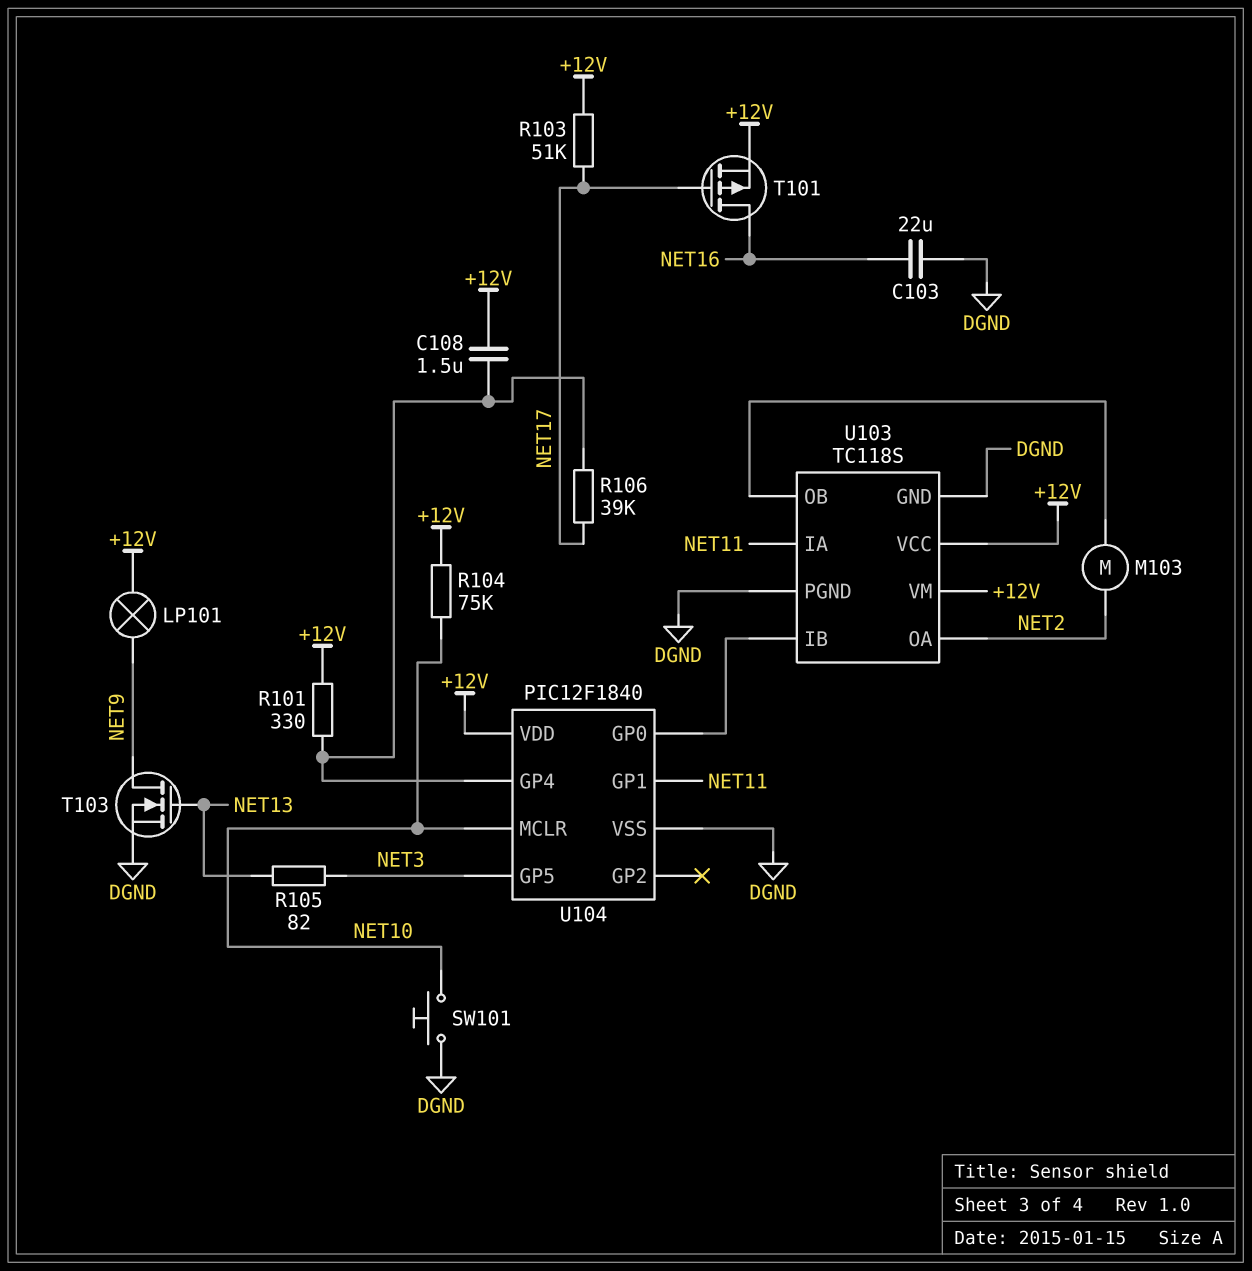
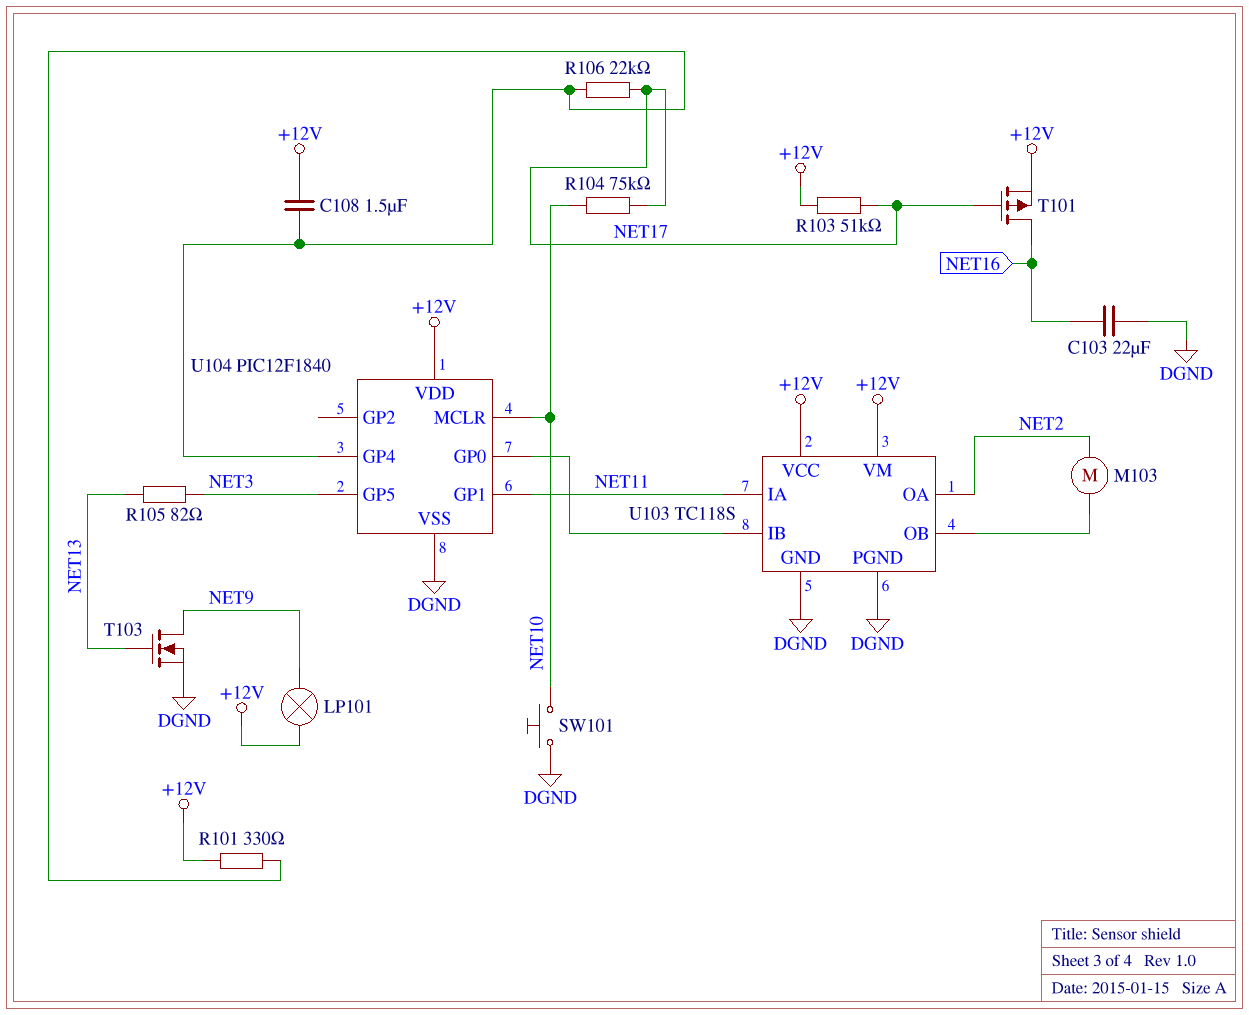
R104: 75k (+12V, NET10) -> 75k (NET10, NET17)
R106: 39k (NET17, U104/GP4) -> 22k (NET17, U104/GP4)

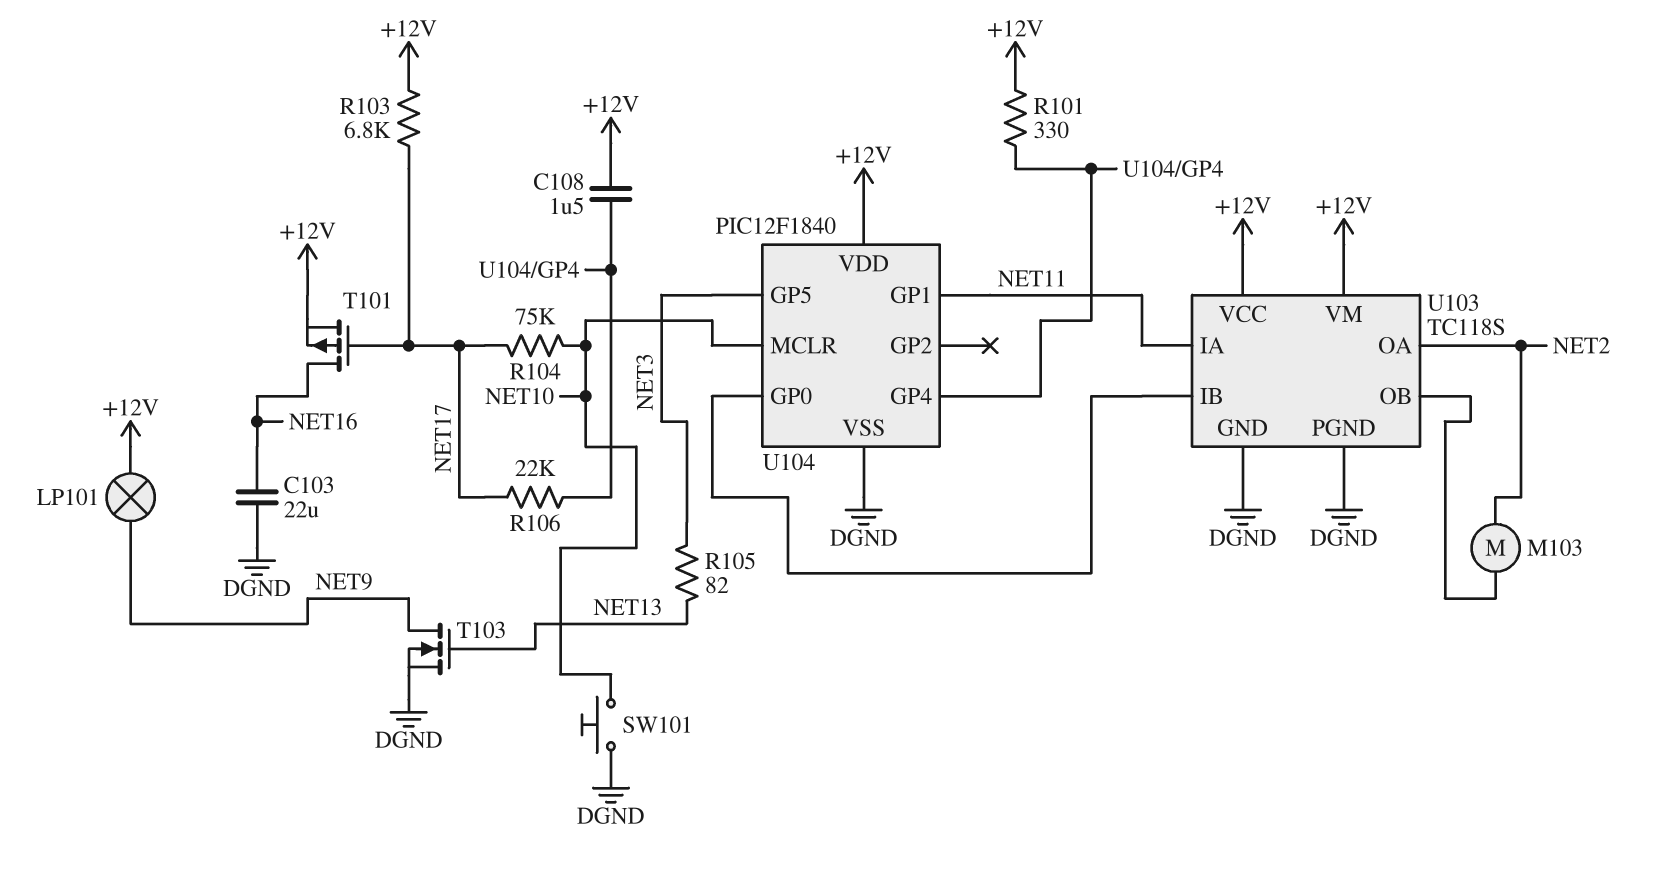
R103: 51k (+12V, NET17) -> 6.8k (+12V, NET17)

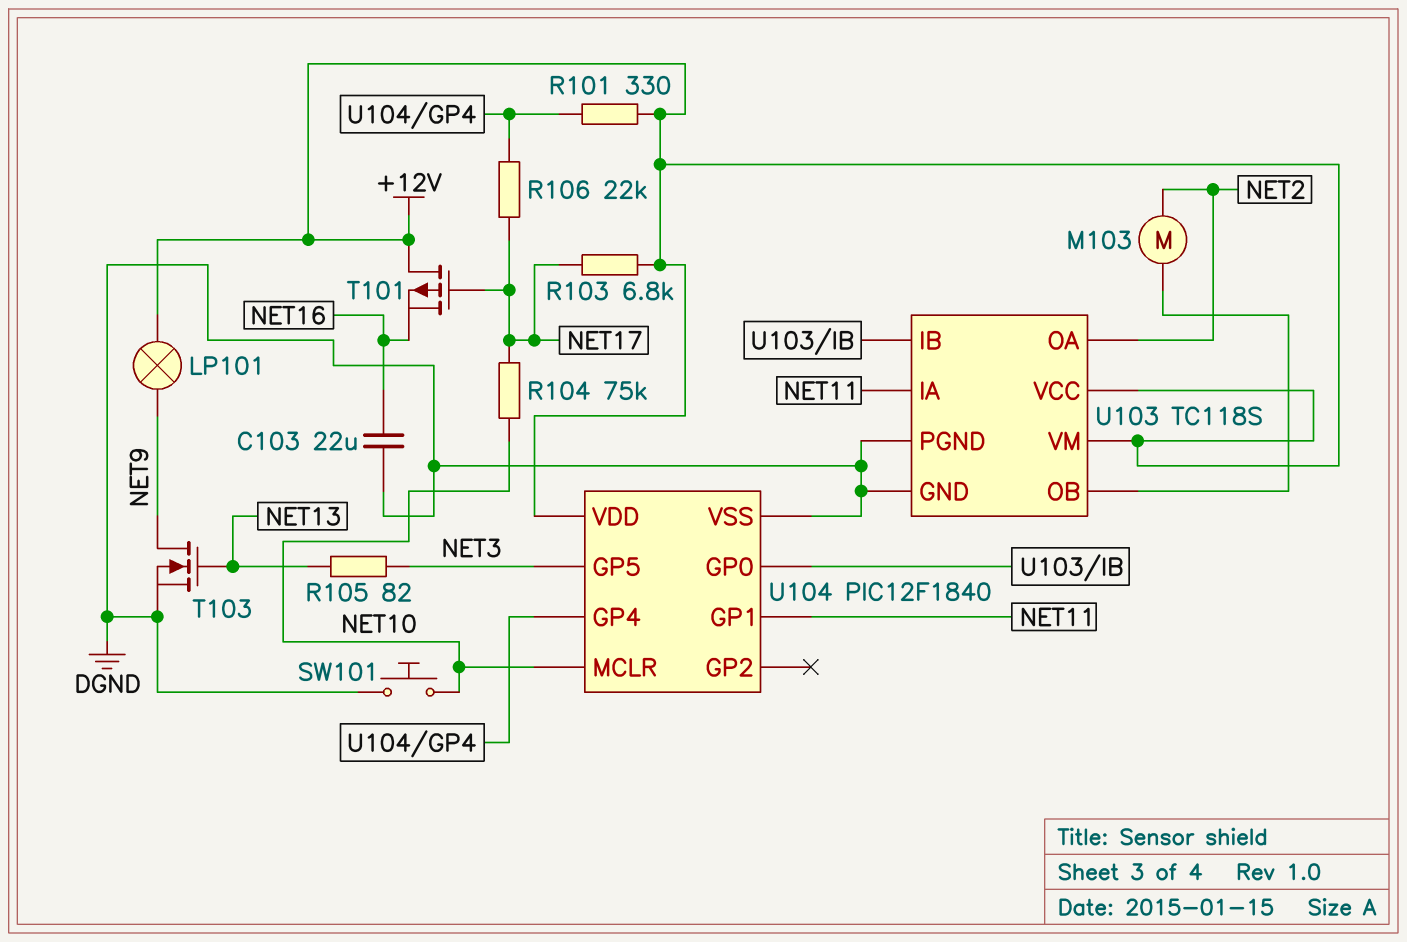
C108: 1.5uF (+12V, U104/GP4) -> none
T101: PMOS (G NET17, D NET16, S +12V) -> PMOS (G NET17, D +12V, S NET16)

